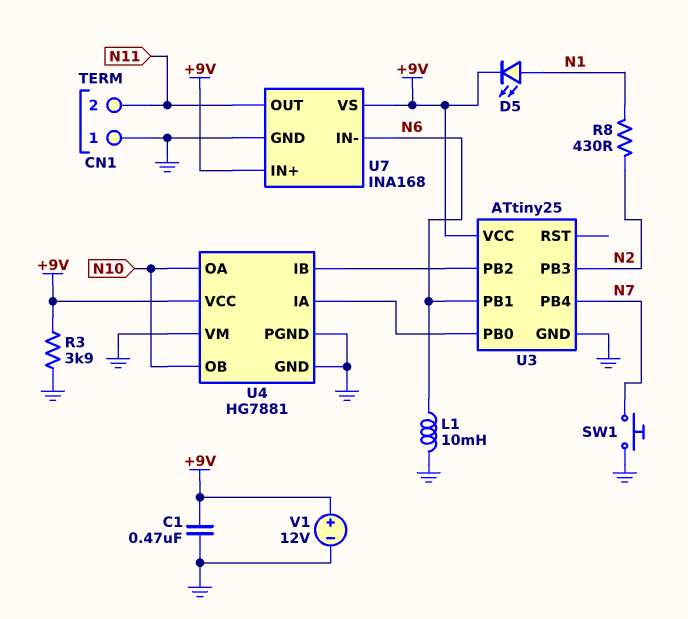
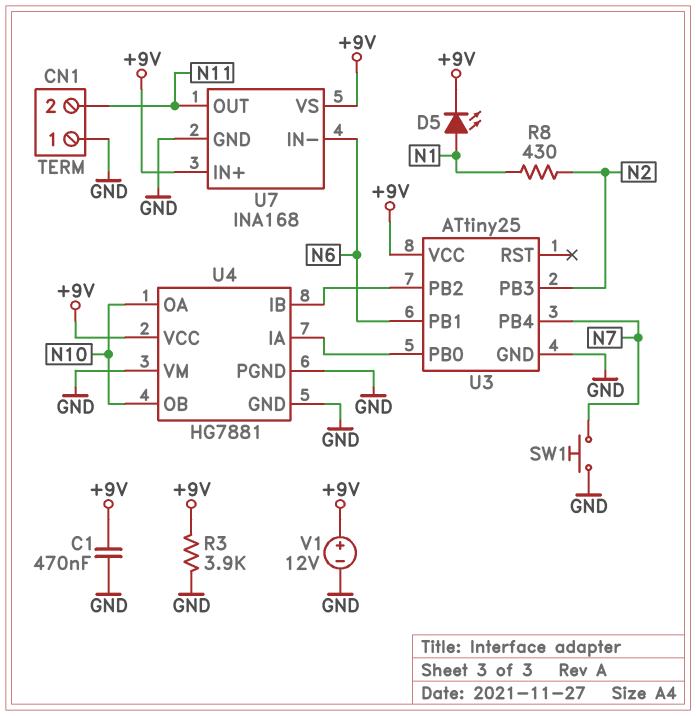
L1: 10mH (GND, N6) -> none

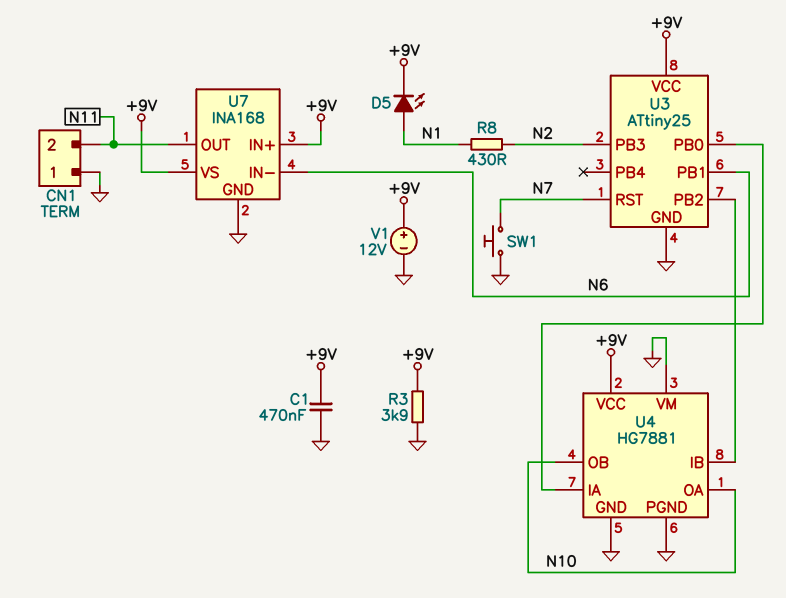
U3 pin PB4: N7 -> none
U3 pin RST: none -> N7

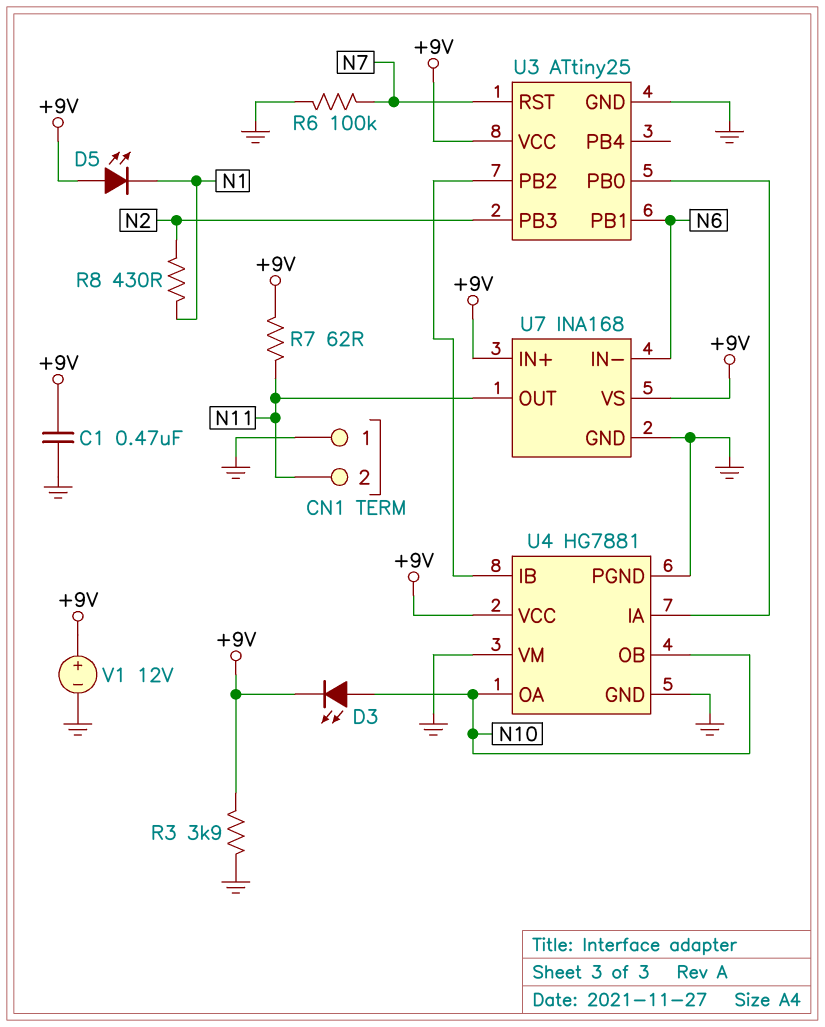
D3: none -> LED (A N10, K +9V)
D5: LED (A N1, K +9V) -> LED (A +9V, K N1)
R6: none -> 100k (GND, N7)
R7: none -> 62 (+9V, N11)
SW1: button (GND, N7) -> none

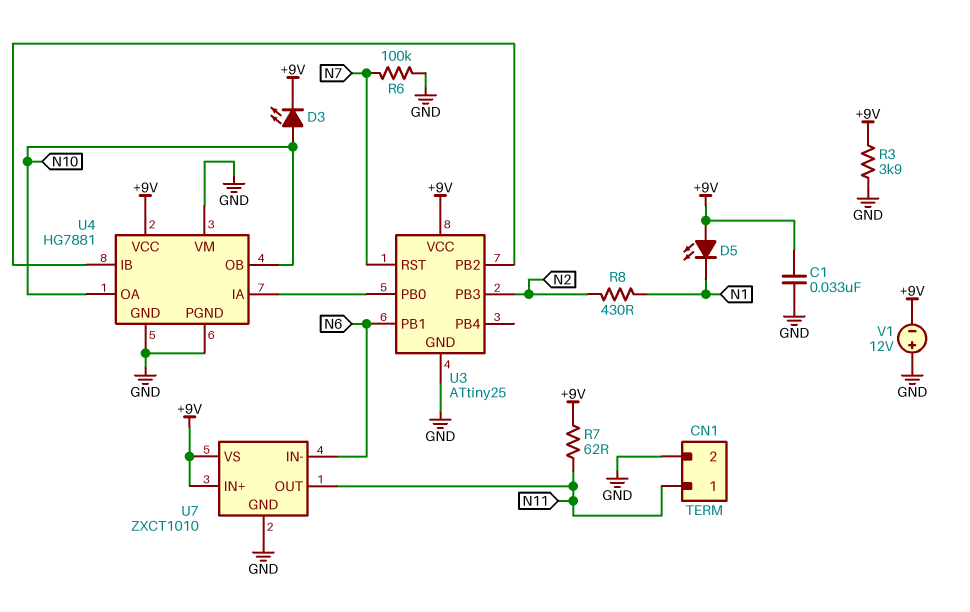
C1: 470nF (+9V, GND) -> 33nF (+9V, GND)
CN1 pin 1: GND -> N11
CN1 pin 2: N11 -> GND
U7: INA168 -> ZXCT1010
V1: 12V (plus +9V, minus GND) -> 12V (plus GND, minus +9V)

